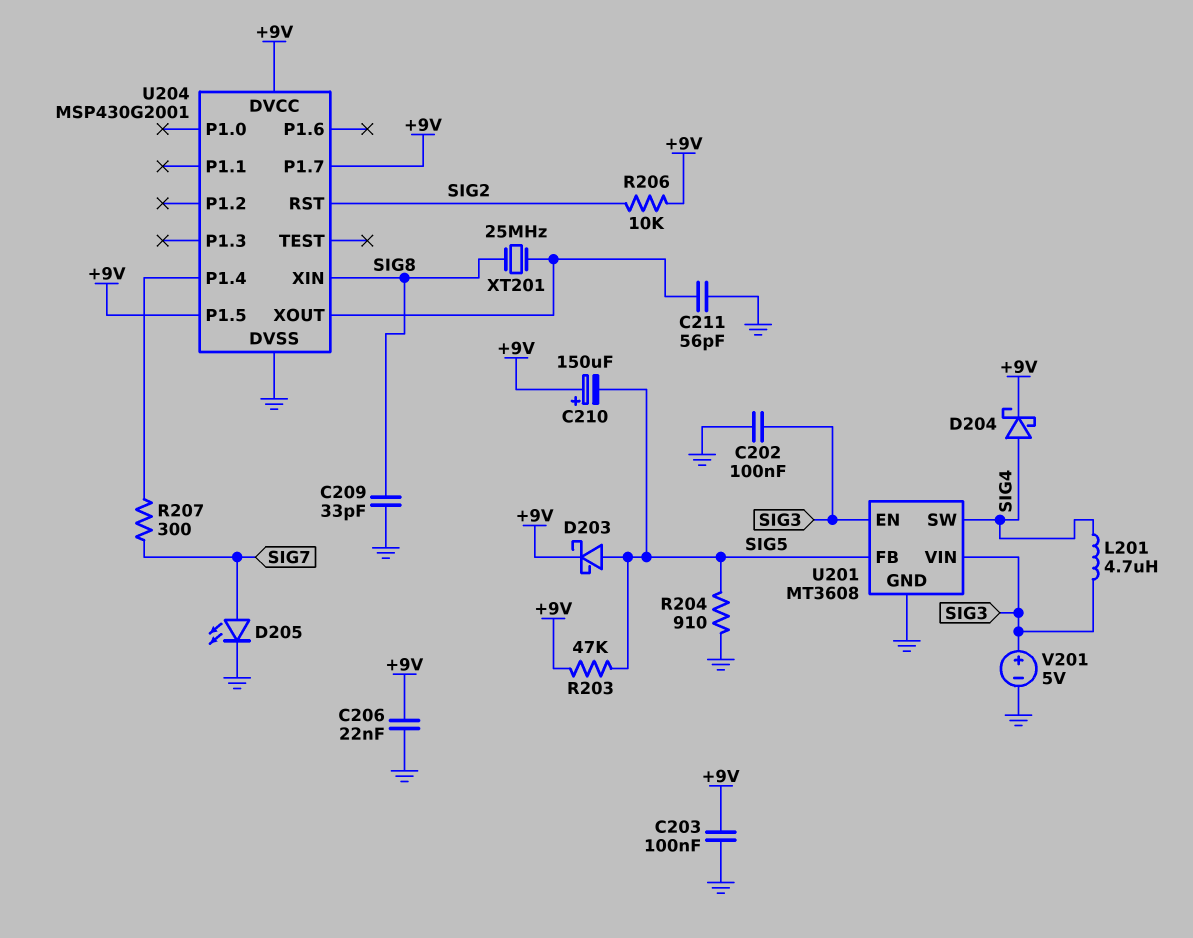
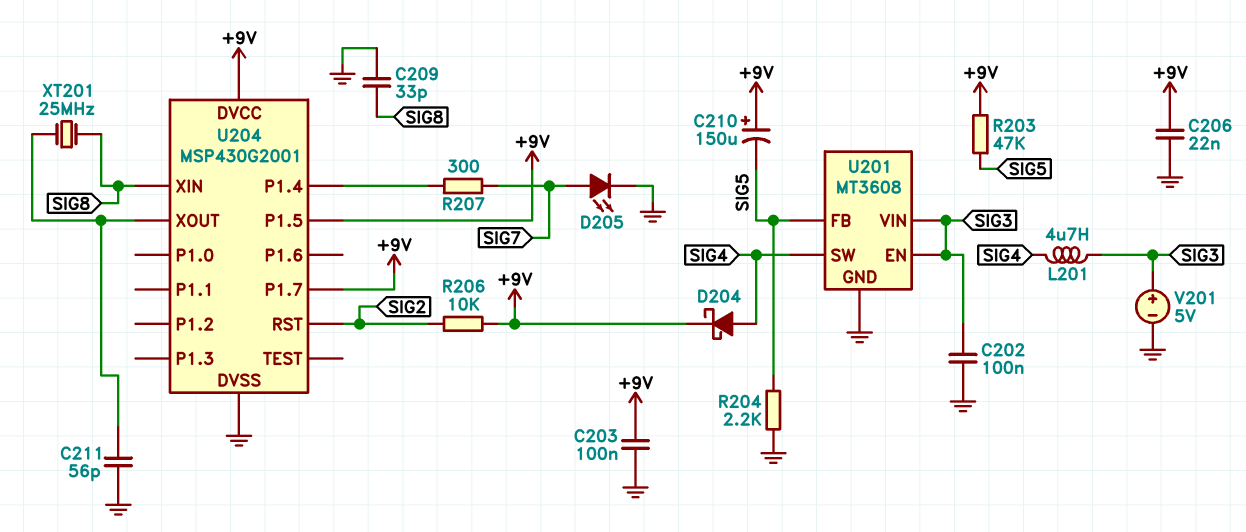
D203: schottky (A SIG5, K +9V) -> none
R204: 910 (GND, SIG5) -> 2.2k (GND, SIG5)

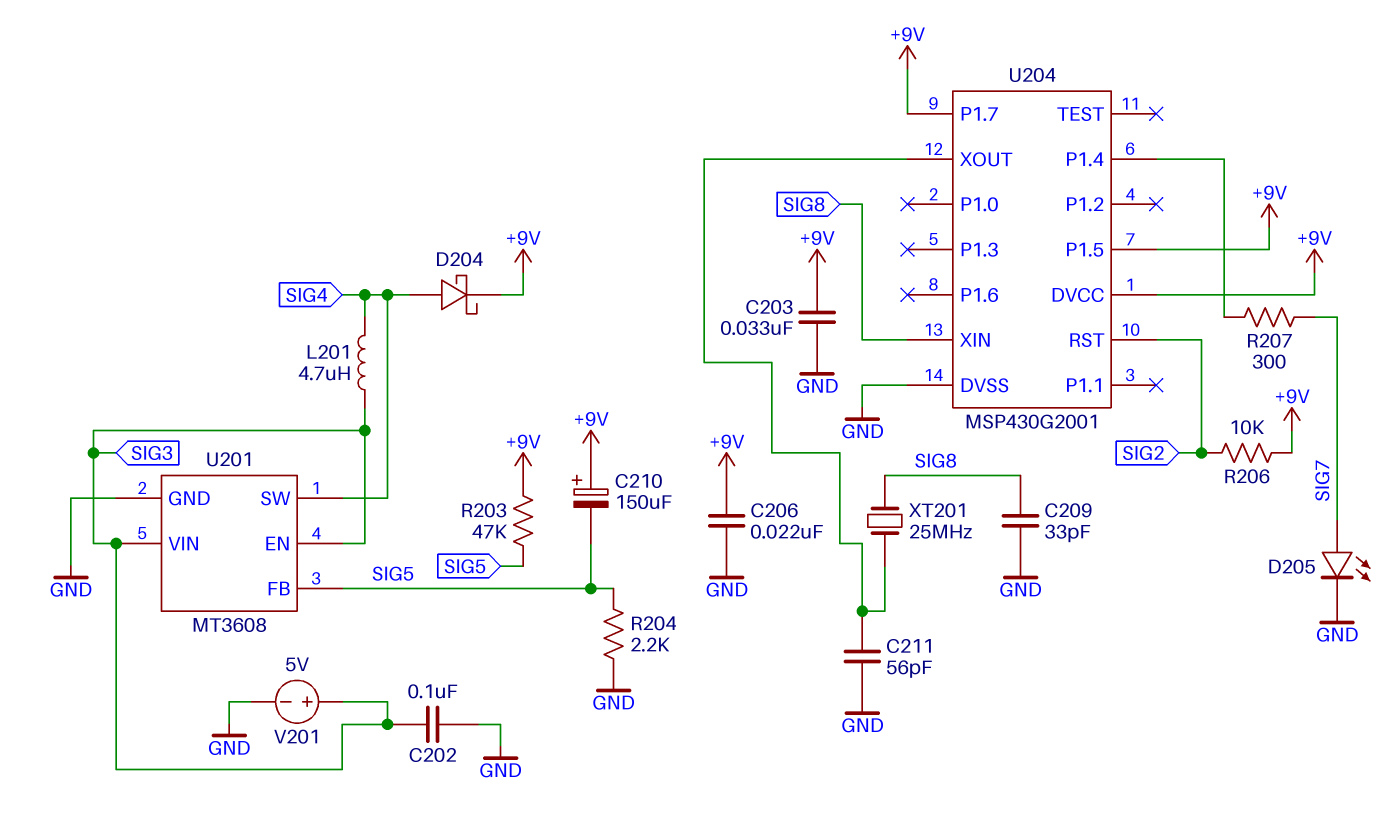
C203: 100nF (+9V, GND) -> 33nF (+9V, GND)

